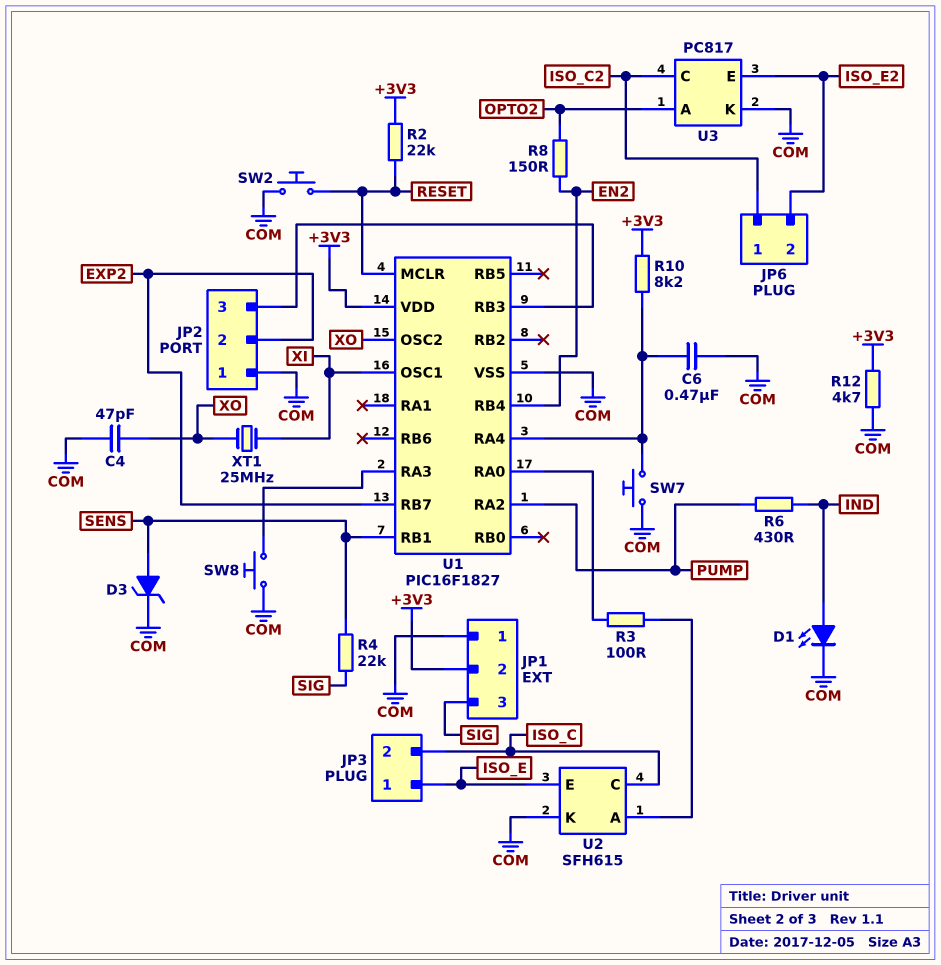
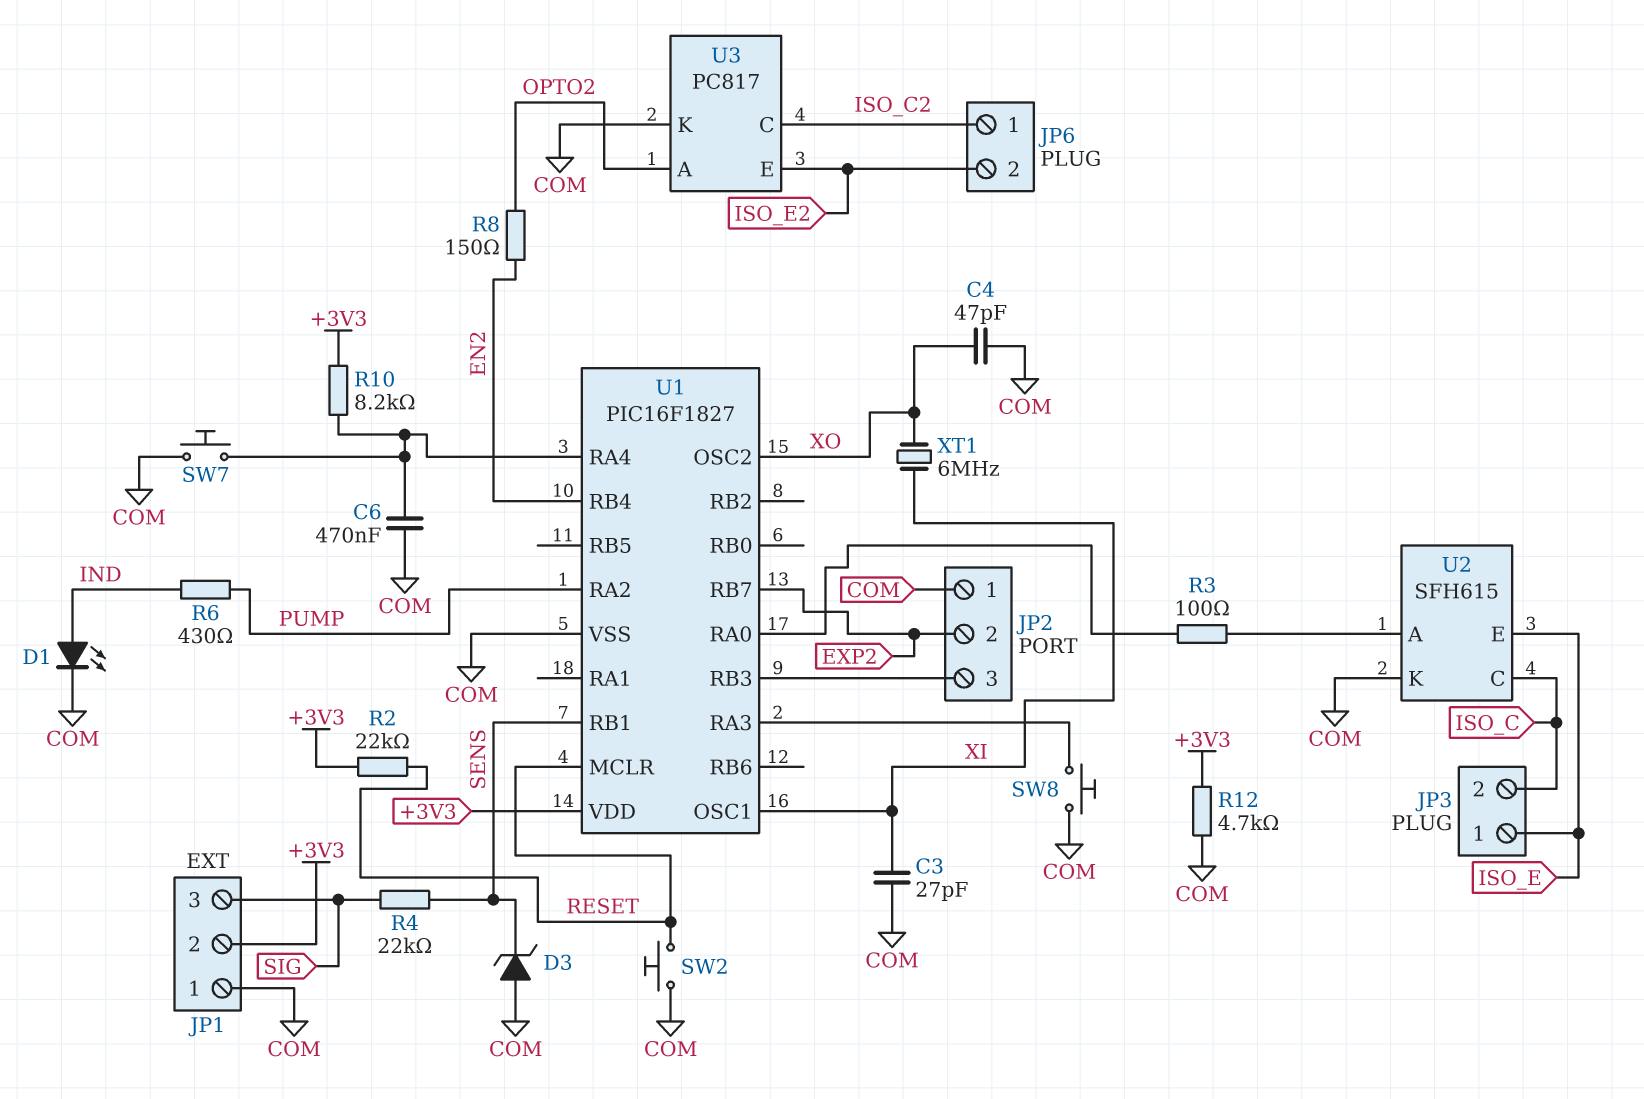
C3: none -> 27pF (COM, XI)
D3: zener (A SENS, K COM) -> zener (A COM, K SENS)
XT1: 25MHz (XI, XO) -> 6MHz (XI, XO)

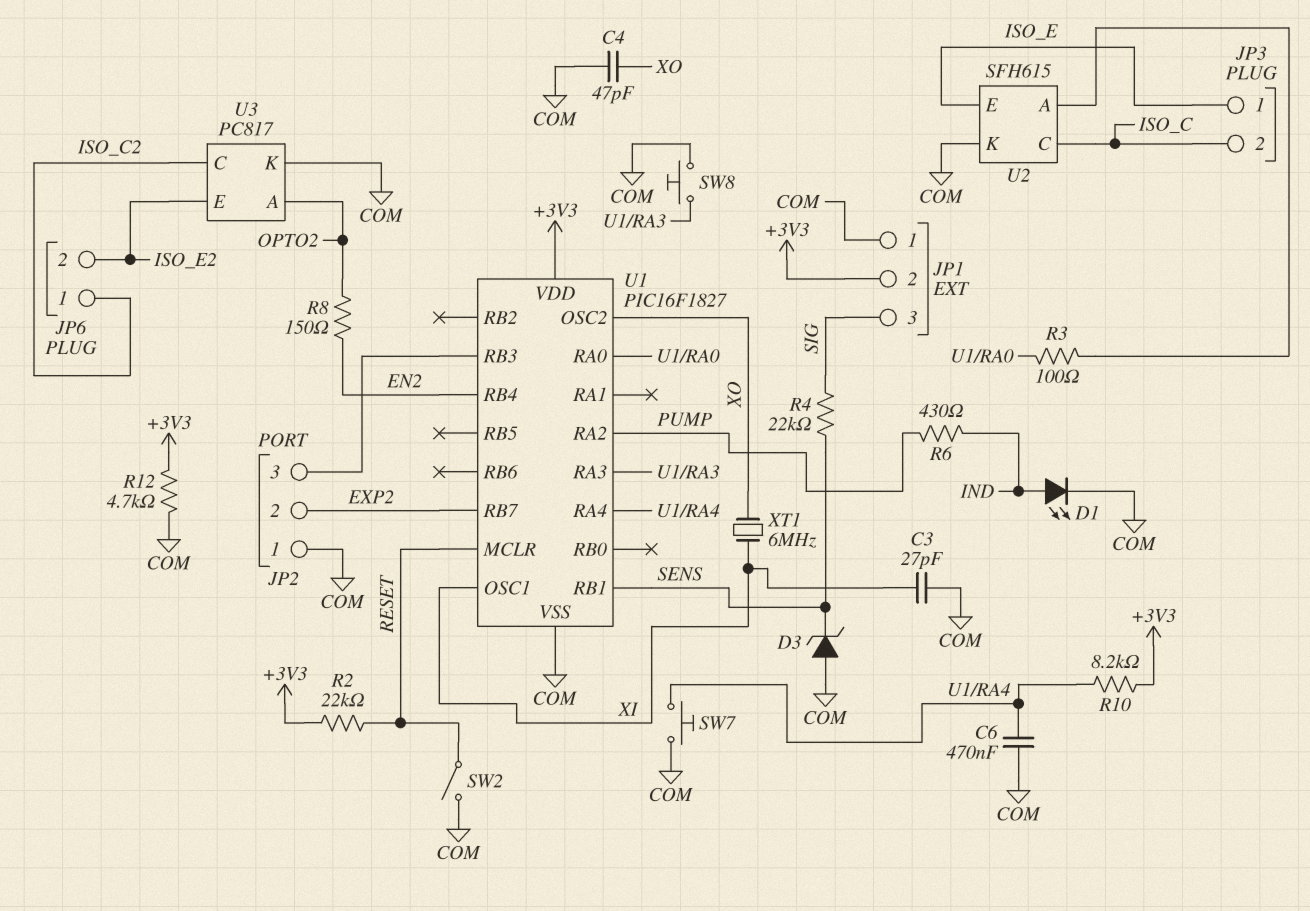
SW2: button (COM, RESET) -> switch (COM, RESET)

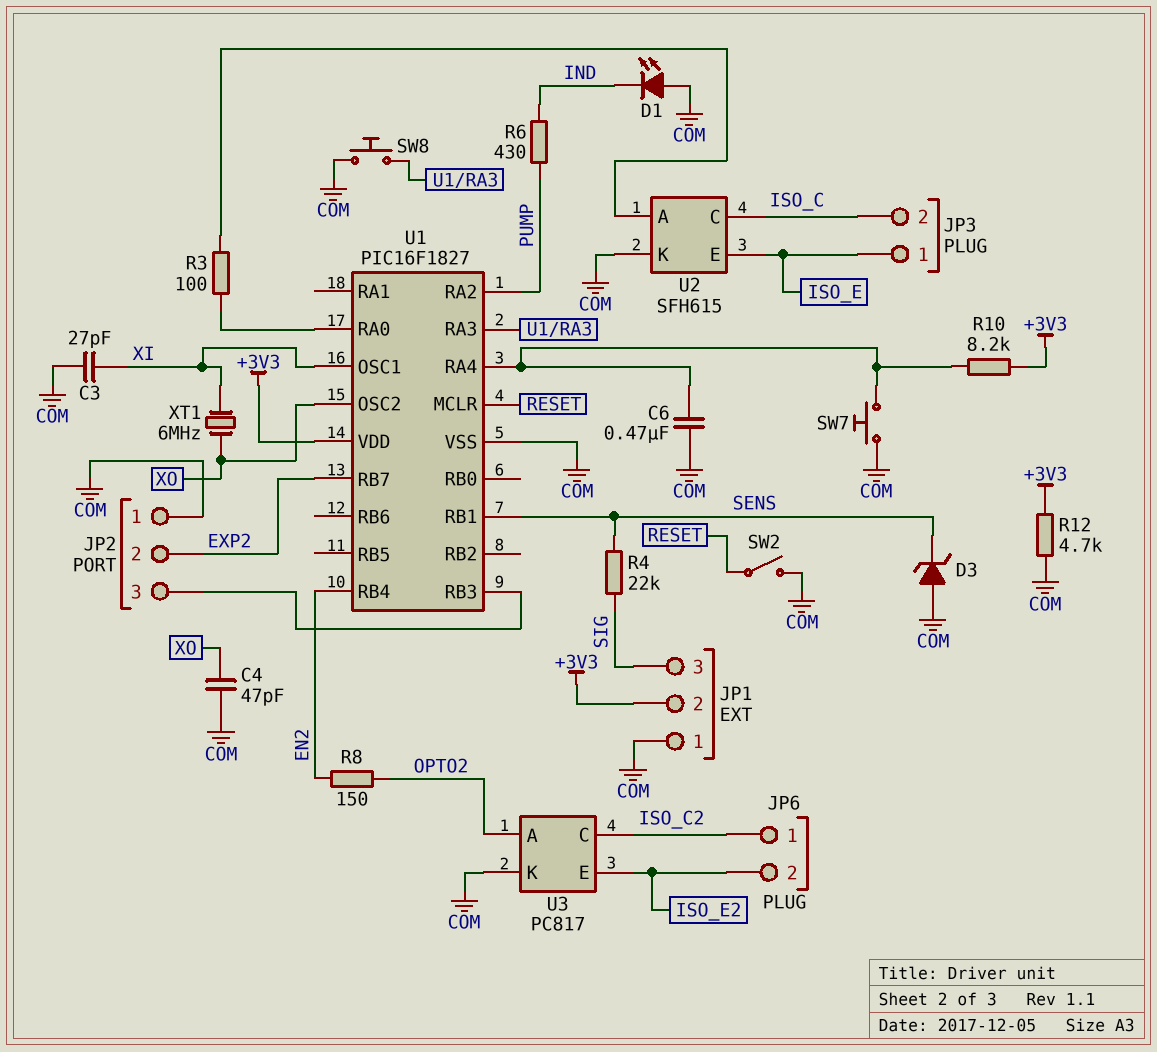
D1: LED (A IND, K COM) -> LED (A COM, K IND)
R2: 22k (+3V3, RESET) -> none

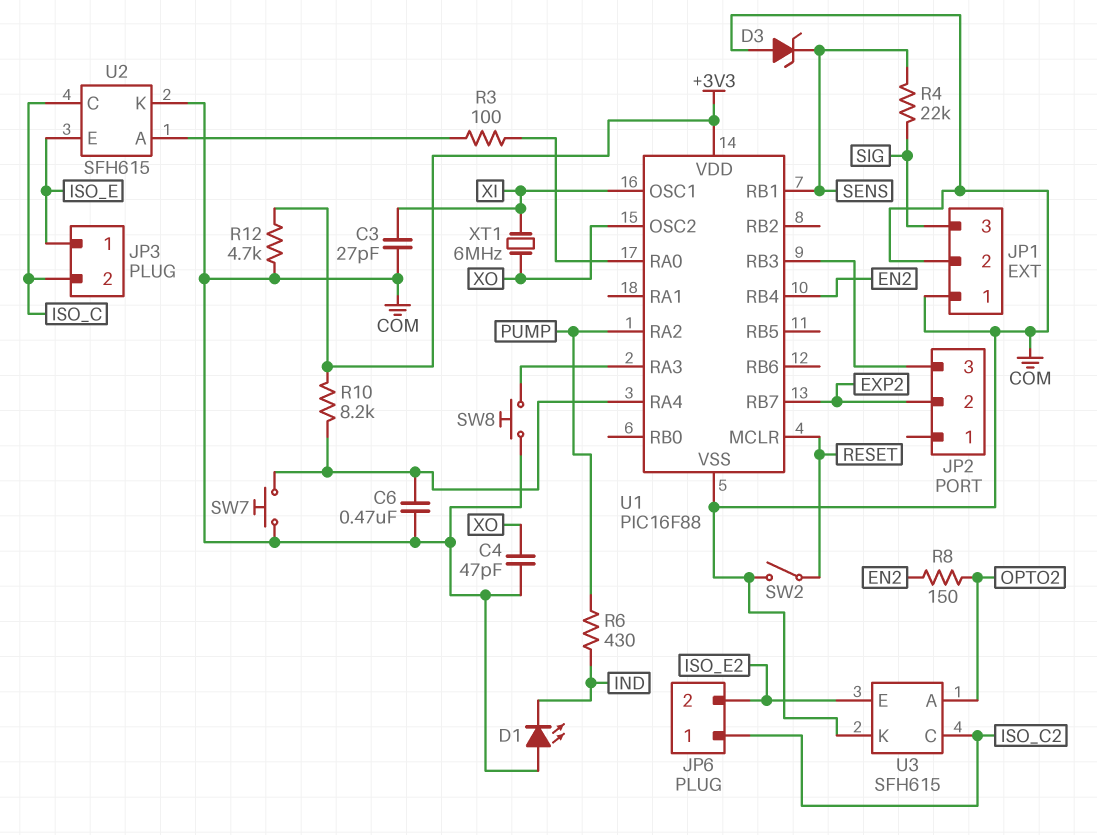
JP1 pin 2: +3V3 -> COM
JP2 pin 1: COM -> none
U1: PIC16F1827 -> PIC16F88
U3: PC817 -> SFH615

